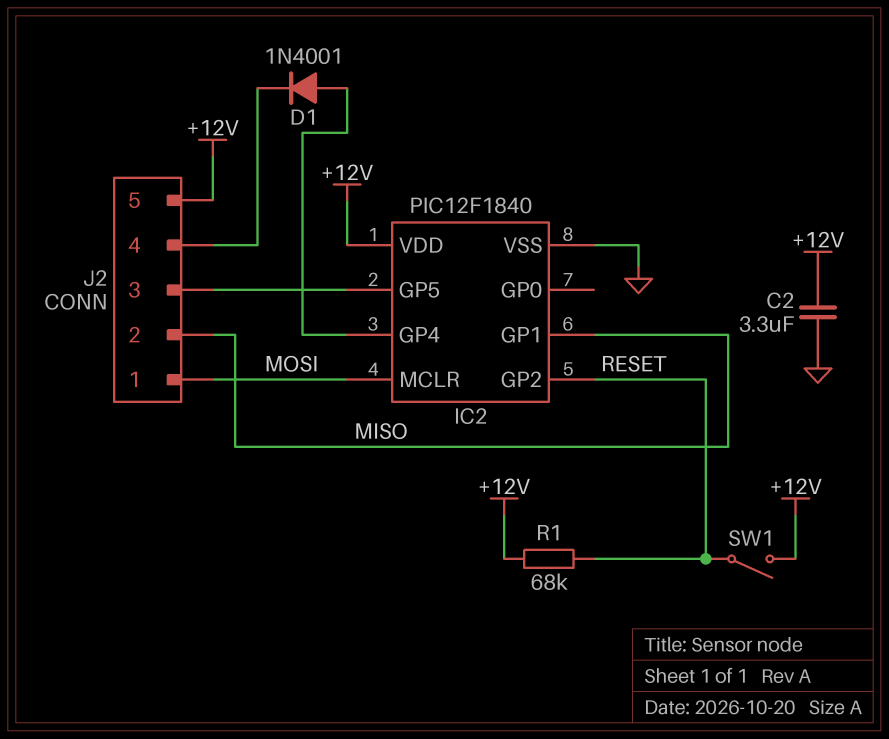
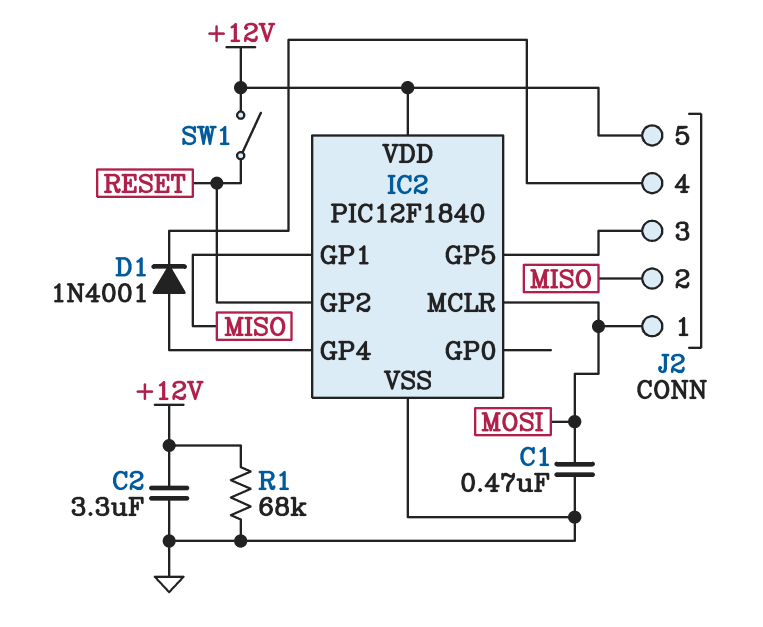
C1: none -> 470nF (GND, MOSI)
R1: 68k (+12V, RESET) -> 68k (+12V, GND)

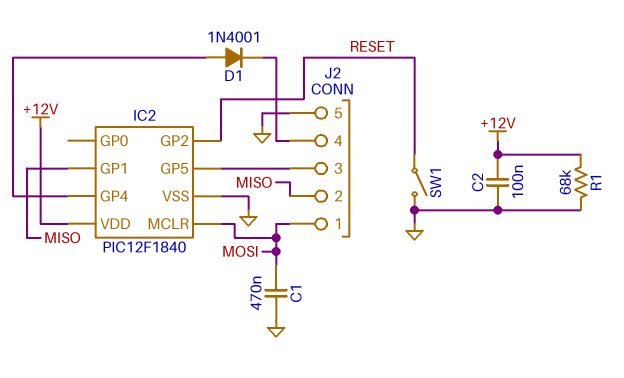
C2: 3.3uF (+12V, GND) -> 100nF (+12V, GND)
J2 pin 5: +12V -> GND
SW1: switch (+12V, RESET) -> switch (GND, RESET)

